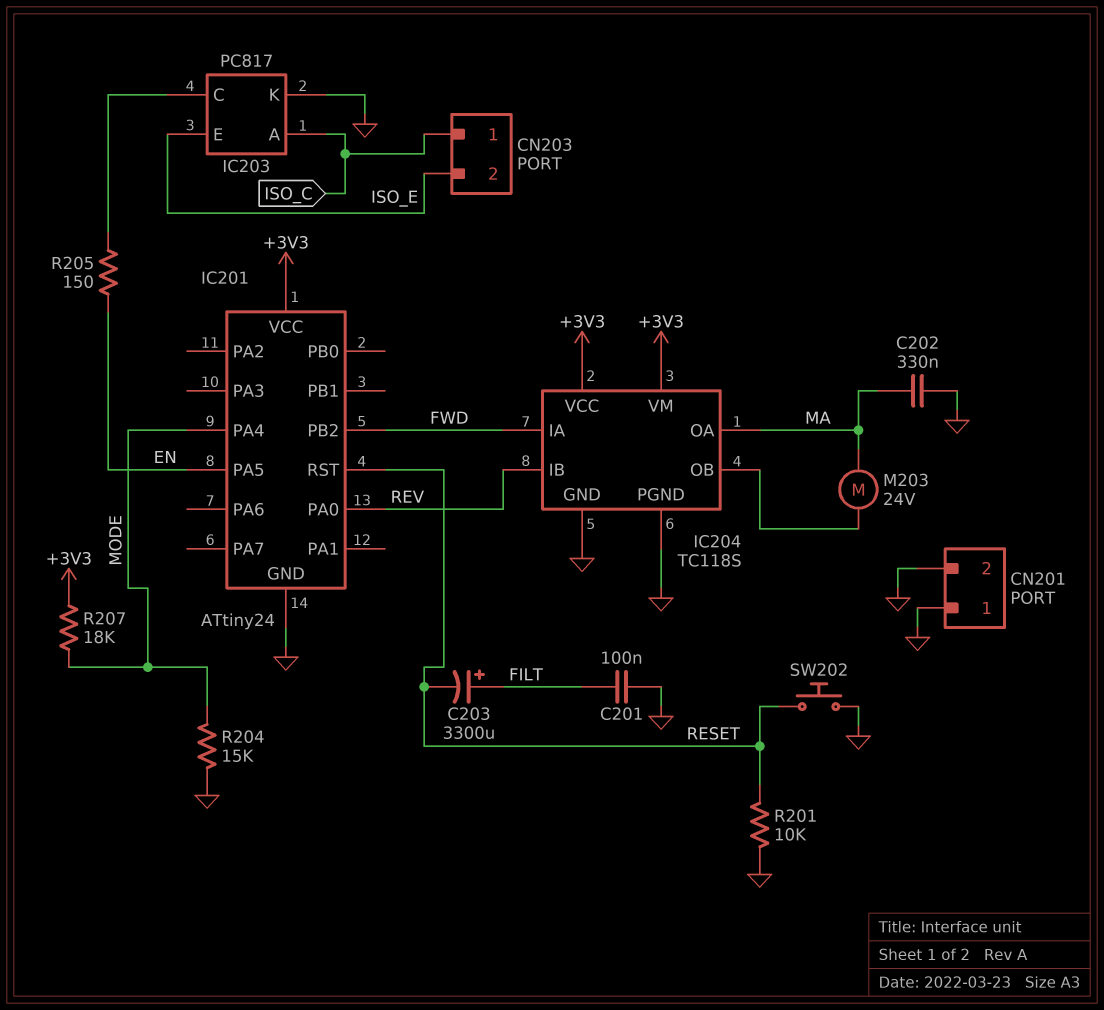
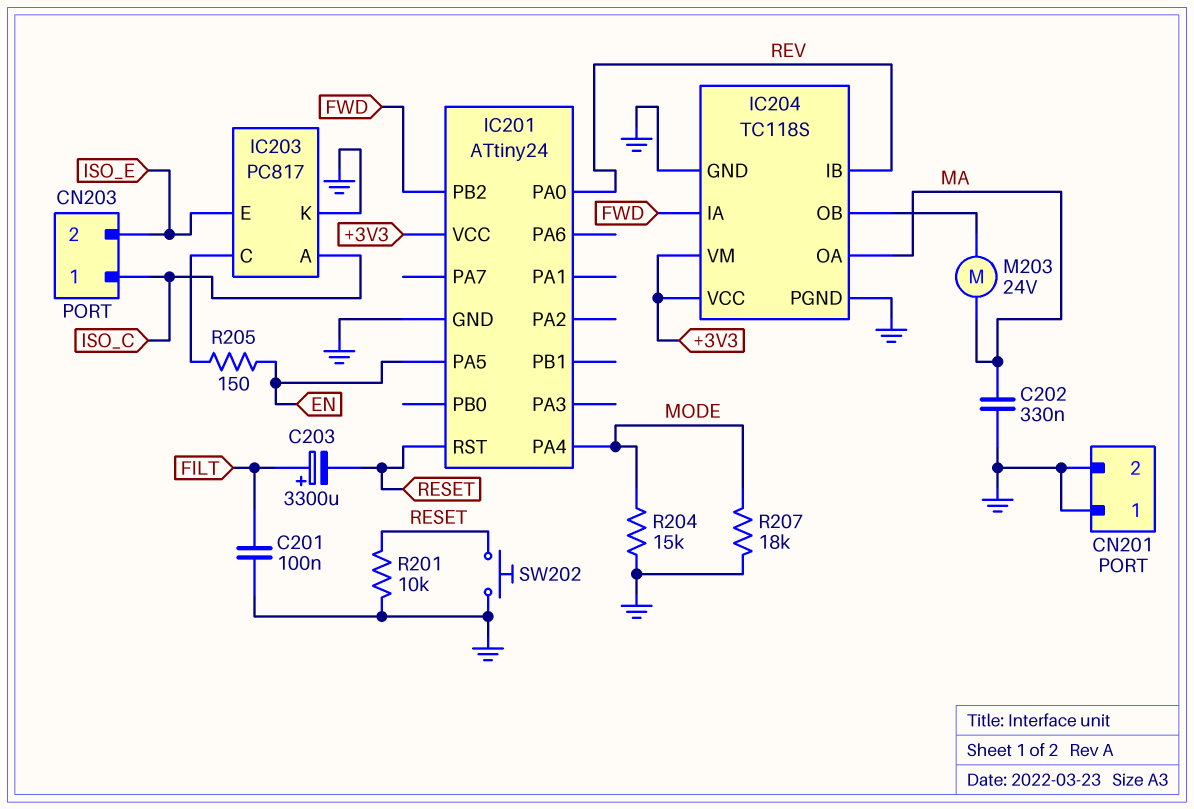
R207: 18k (+3V3, MODE) -> 18k (GND, MODE)

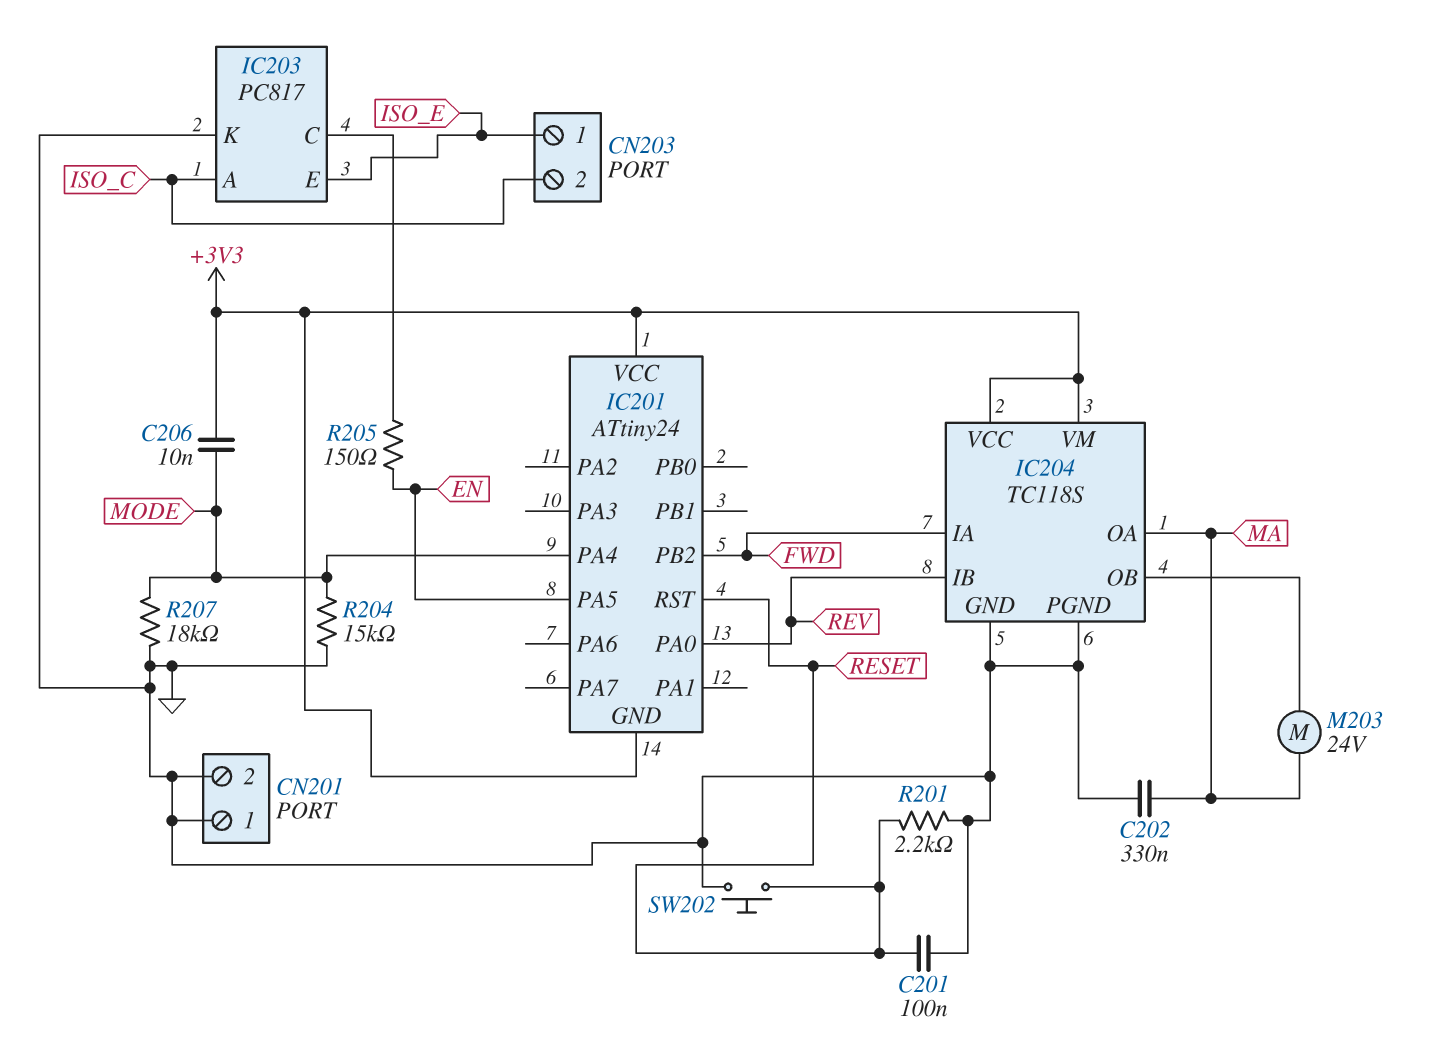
C201: 100nF (FILT, GND) -> 100nF (GND, RESET)
C203: 3300uF (plus FILT, minus RESET) -> none
C206: none -> 10nF (+3V3, MODE)
CN203 pin 1: ISO_C -> ISO_E
CN203 pin 2: ISO_E -> ISO_C
IC201 pin GND: GND -> +3V3
R201: 10k (GND, RESET) -> 2.2k (GND, RESET)

